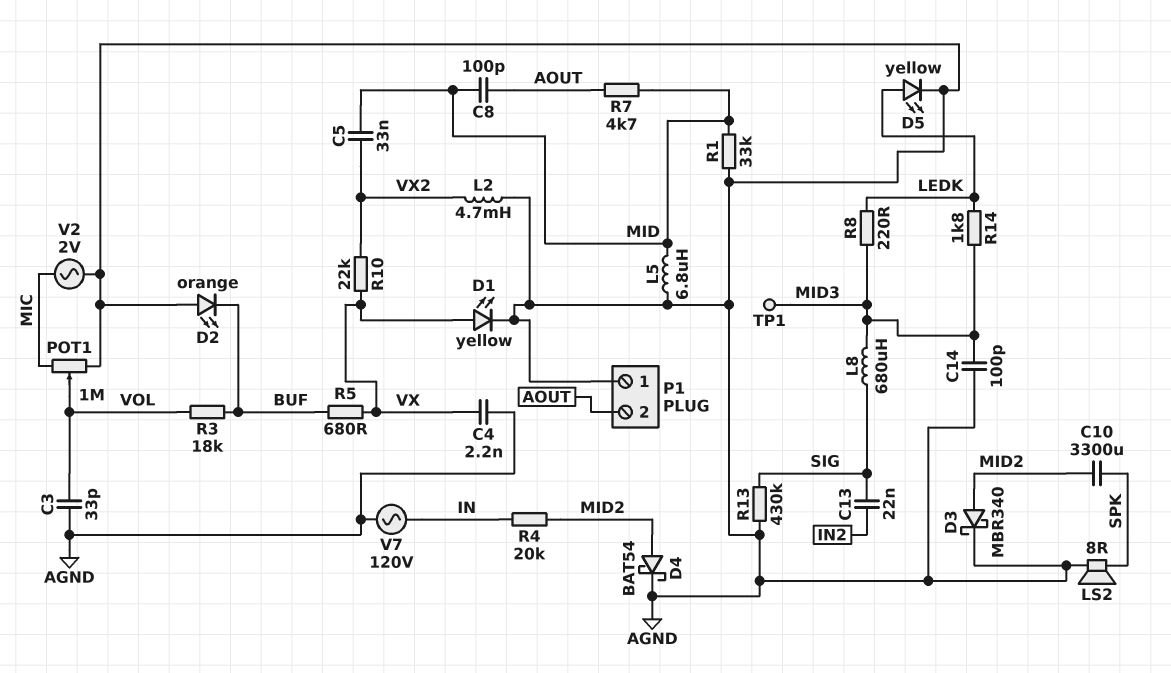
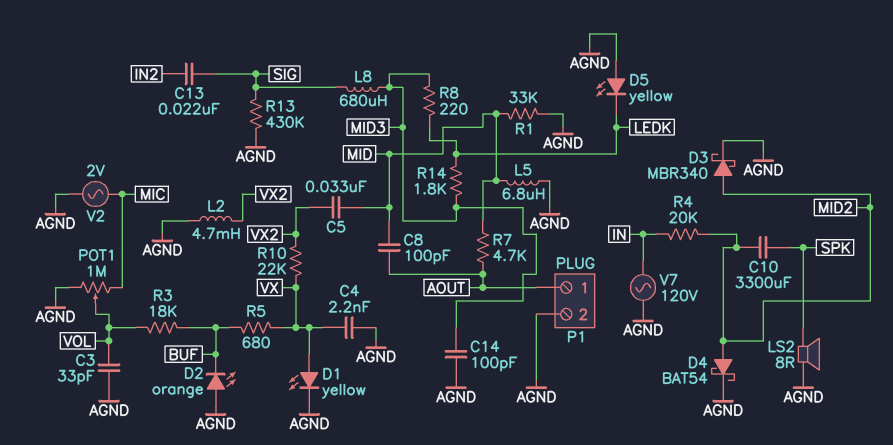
D5: LED yellow (A LEDK, K AGND) -> LED yellow (A AGND, K LEDK)
P1 pin 1: AGND -> AOUT
P1 pin 2: AOUT -> AGND
TP1: test point (MID3) -> none

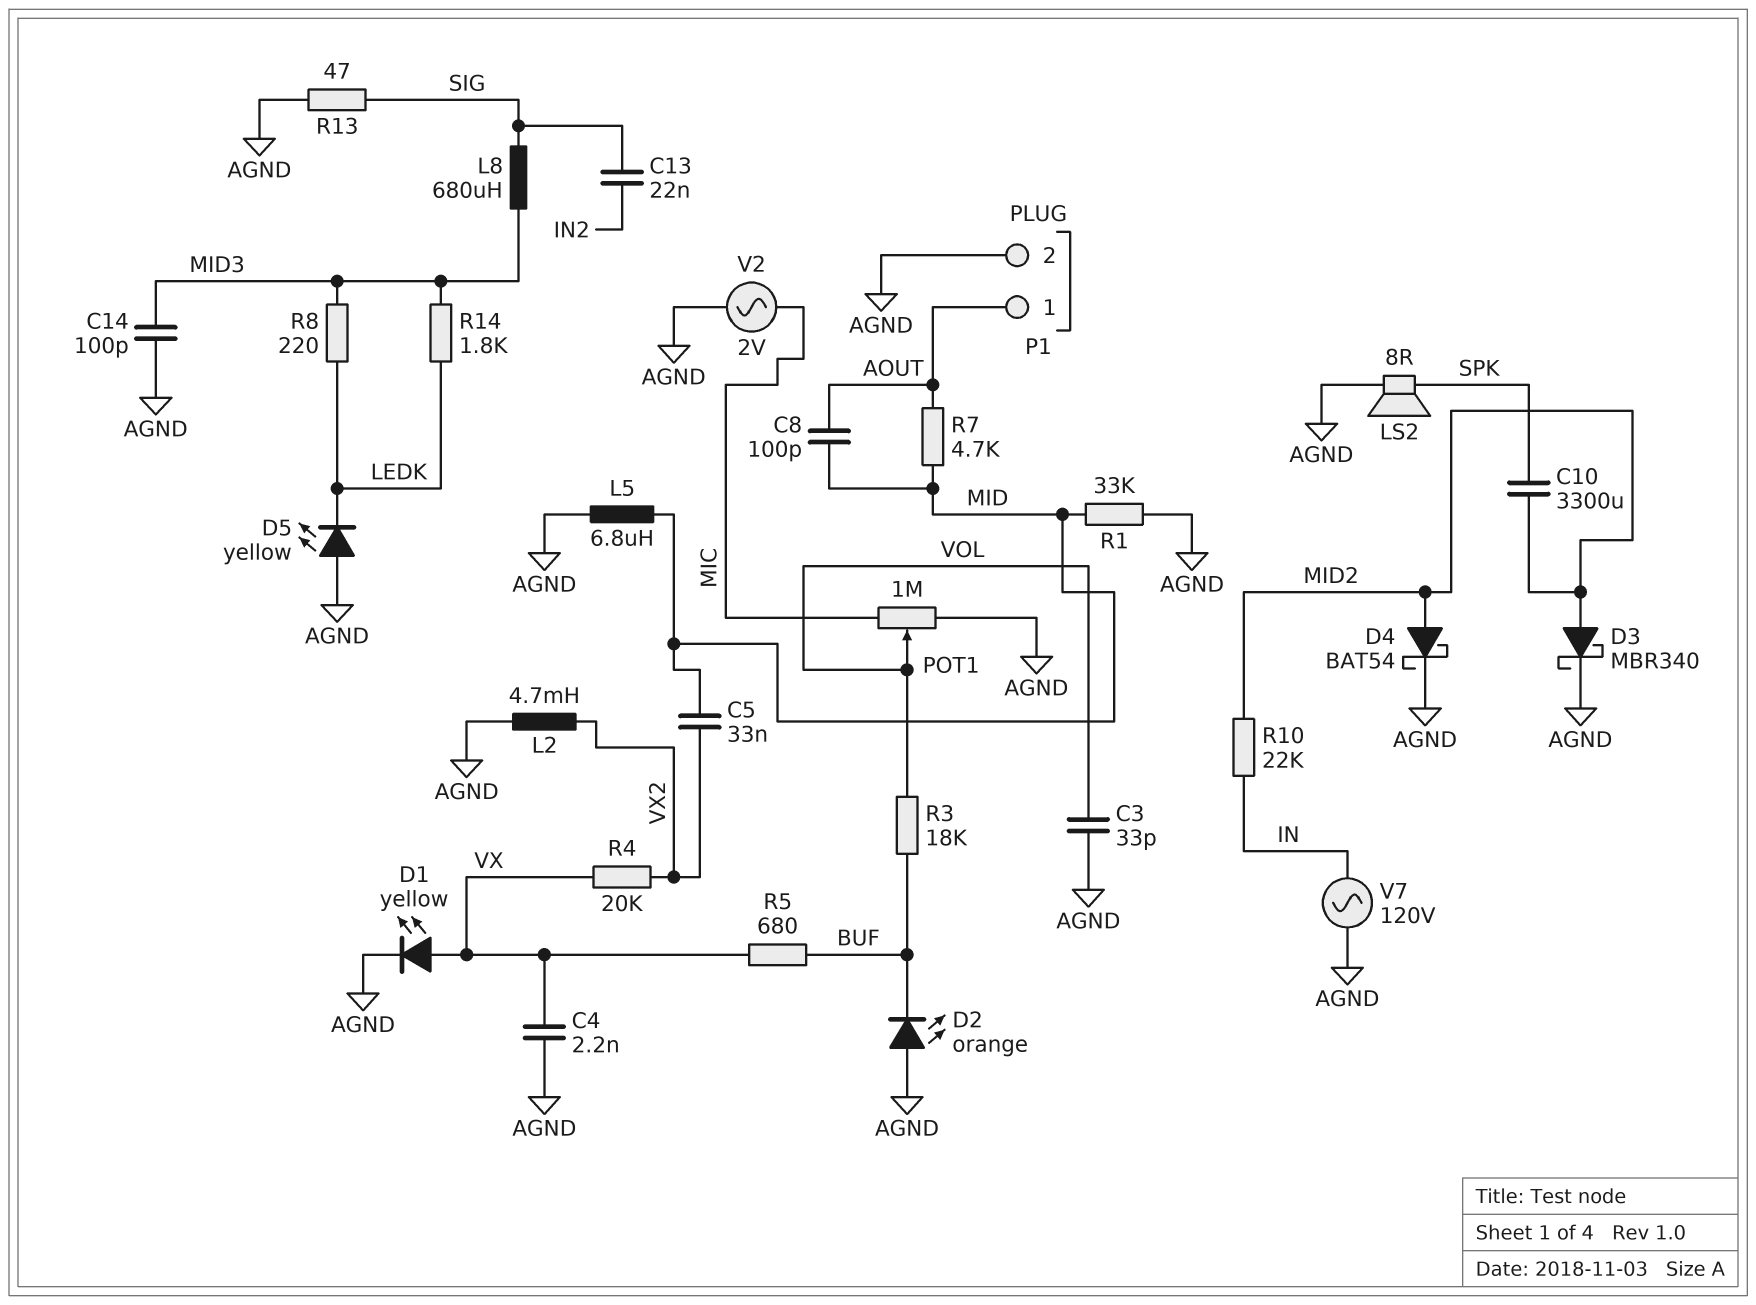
R4: 20k (IN, MID2) -> 20k (VX, VX2)
R10: 22k (VX, VX2) -> 22k (IN, MID2)
R13: 430k (AGND, SIG) -> 47 (AGND, SIG)

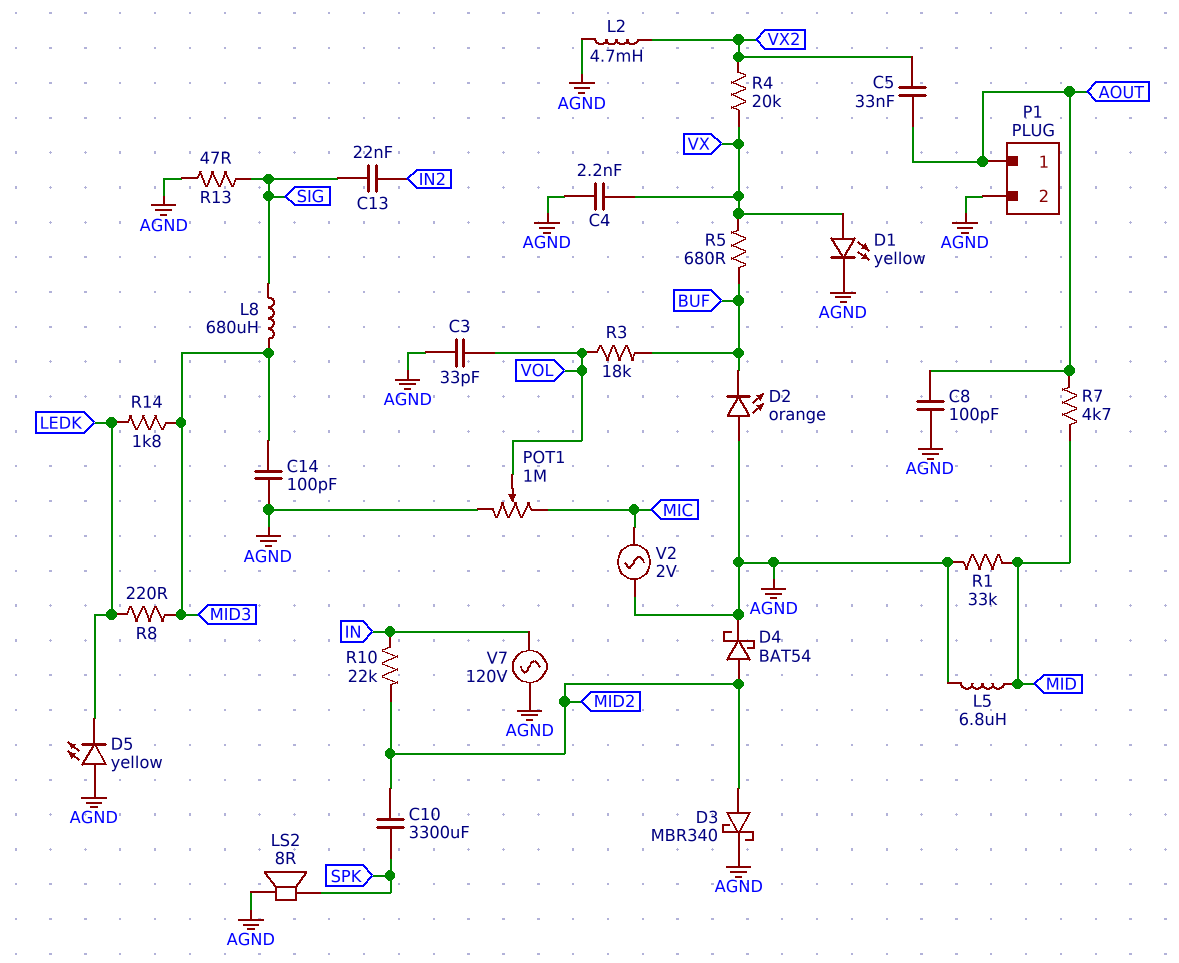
C5: 33nF (MID, VX2) -> 33nF (AOUT, VX2)
C8: 100pF (AOUT, MID) -> 100pF (AGND, AOUT)

